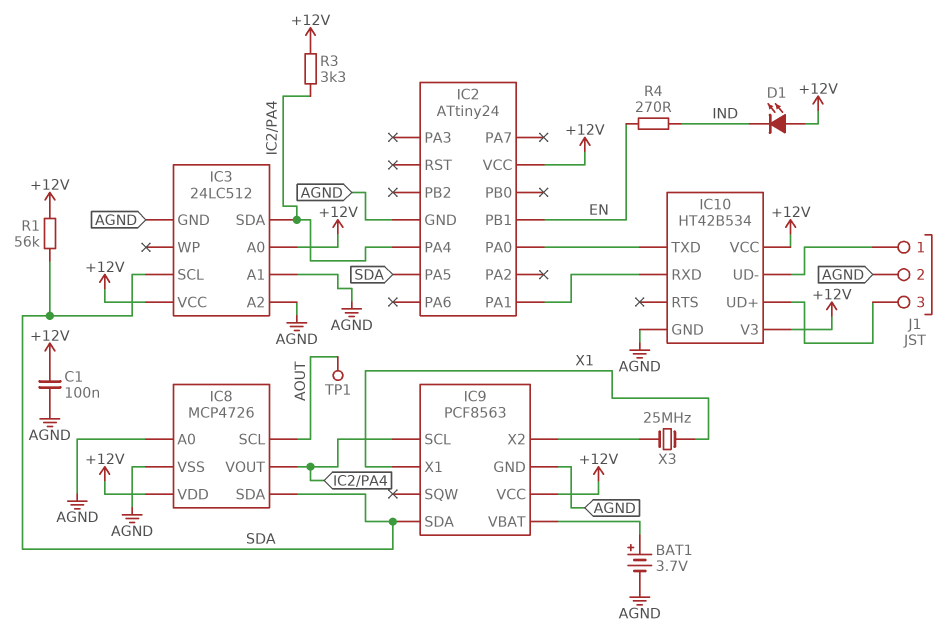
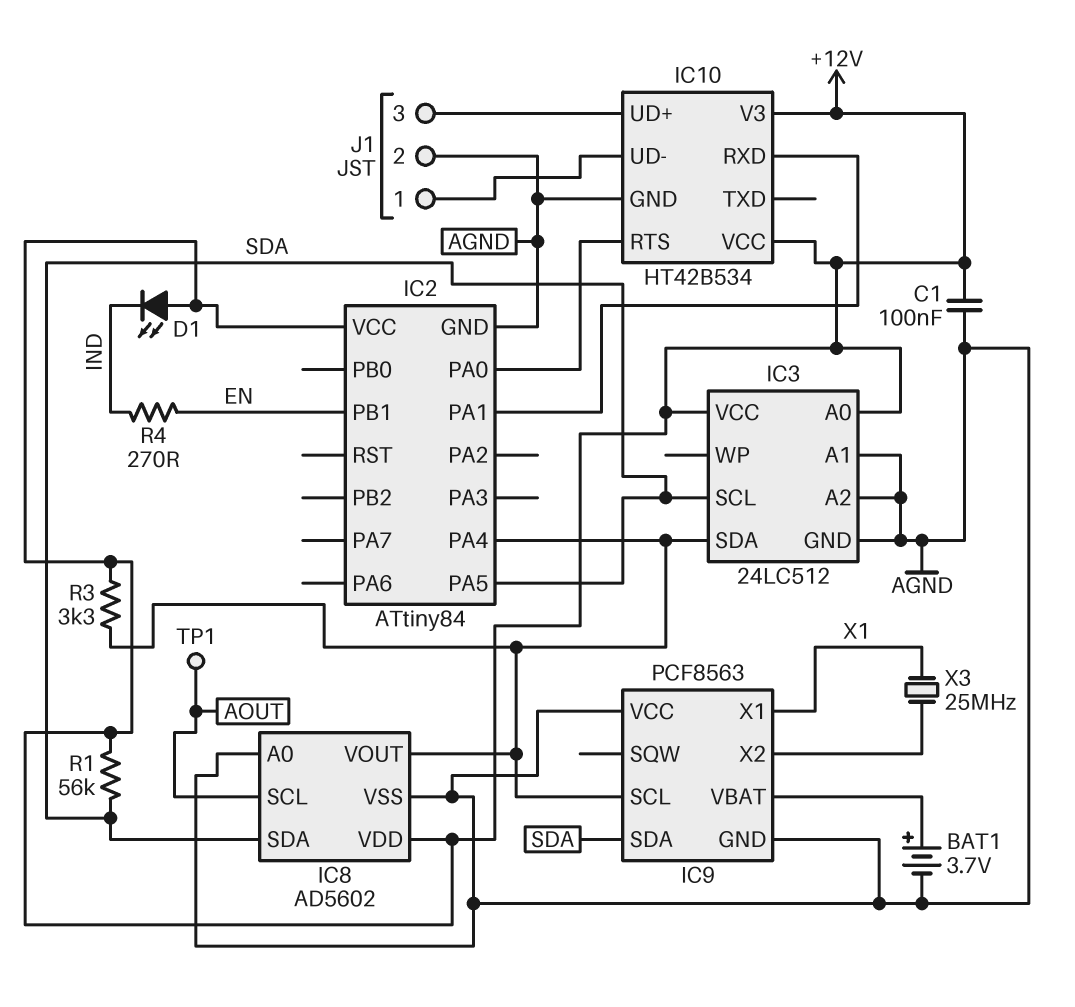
IC2: ATtiny24 -> ATtiny84
IC8: MCP4726 -> AD5602
IC9 pin VCC: +12V -> AGND
IC10 pin RTS: none -> IC2/PA0
IC10 pin TXD: IC2/PA0 -> none

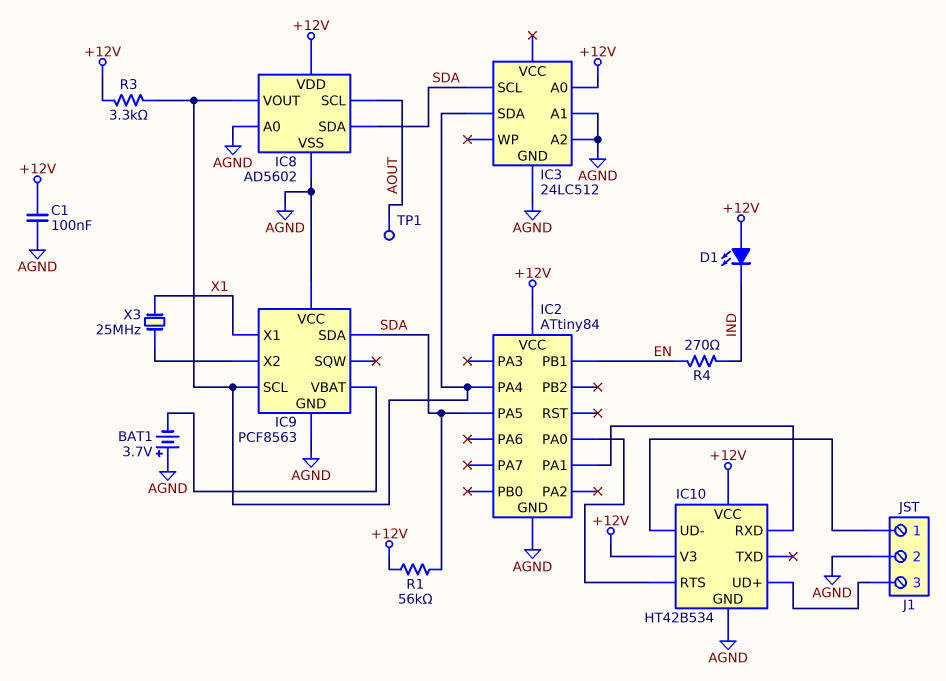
BAT1: 3.7V (plus IC9/VBAT, minus AGND) -> 3.7V (plus AGND, minus IC9/VBAT)
IC3 pin VCC: +12V -> none

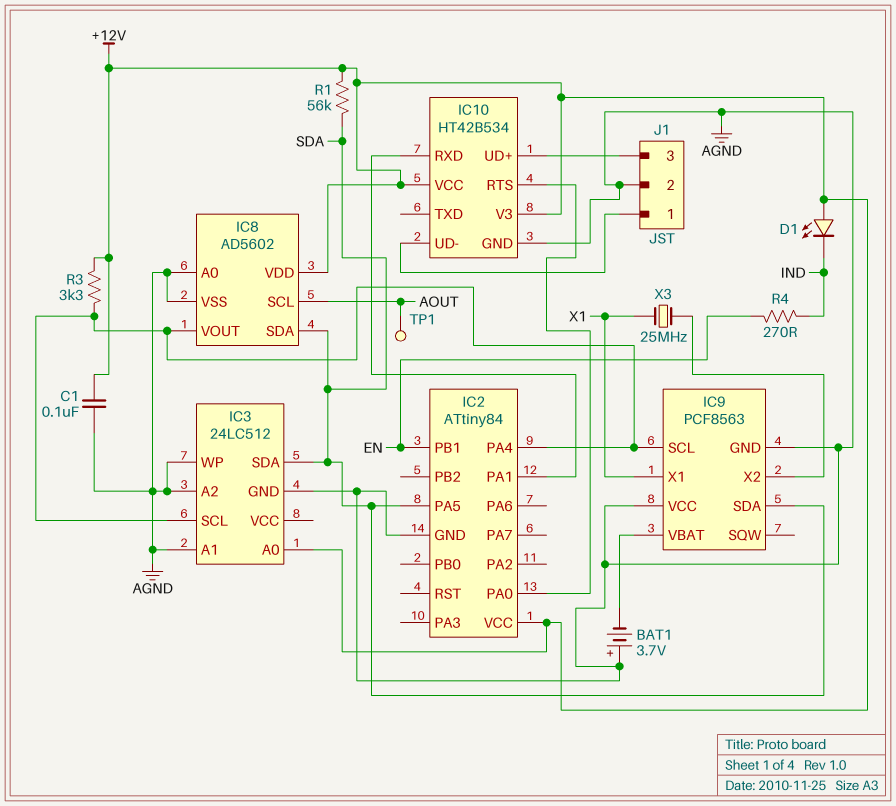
IC3 pin SCL: SDA -> IC2/PA4
IC3 pin SDA: IC2/PA4 -> SDA
IC3 pin WP: none -> AGND

